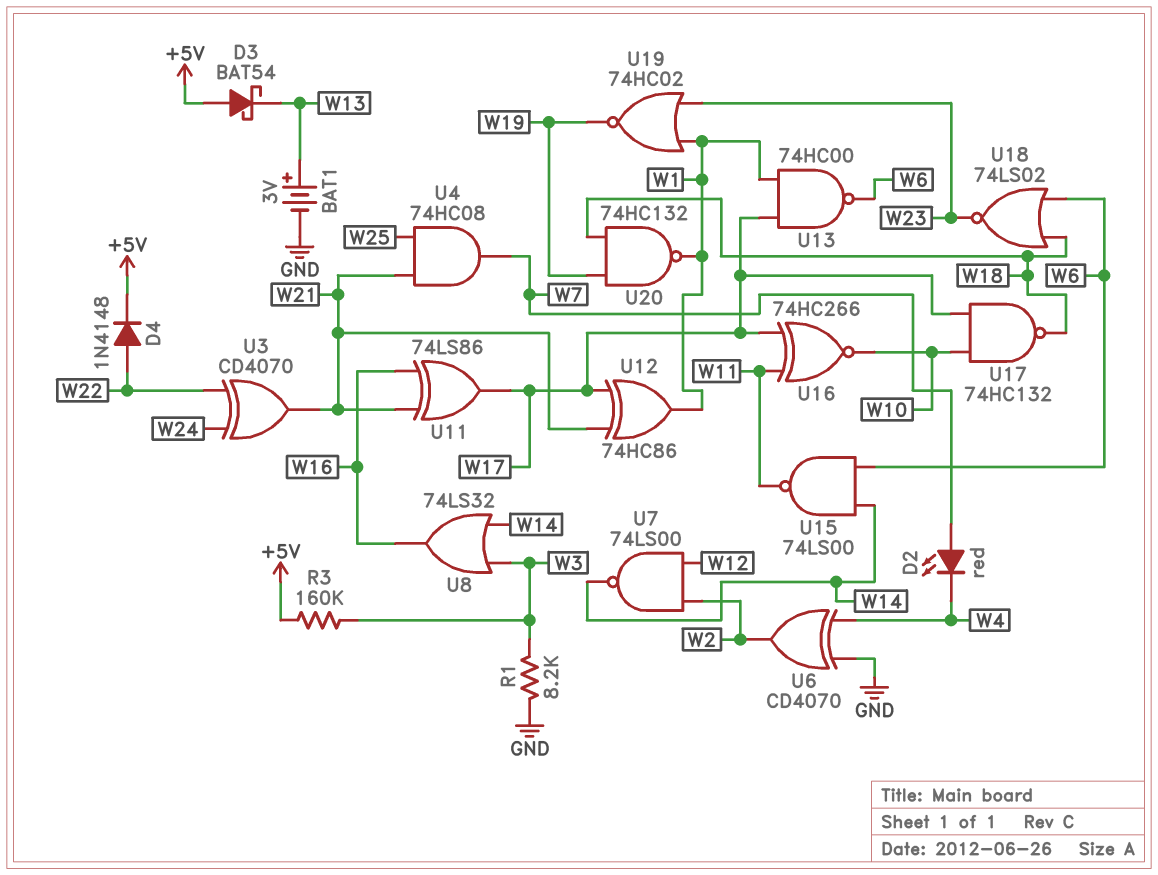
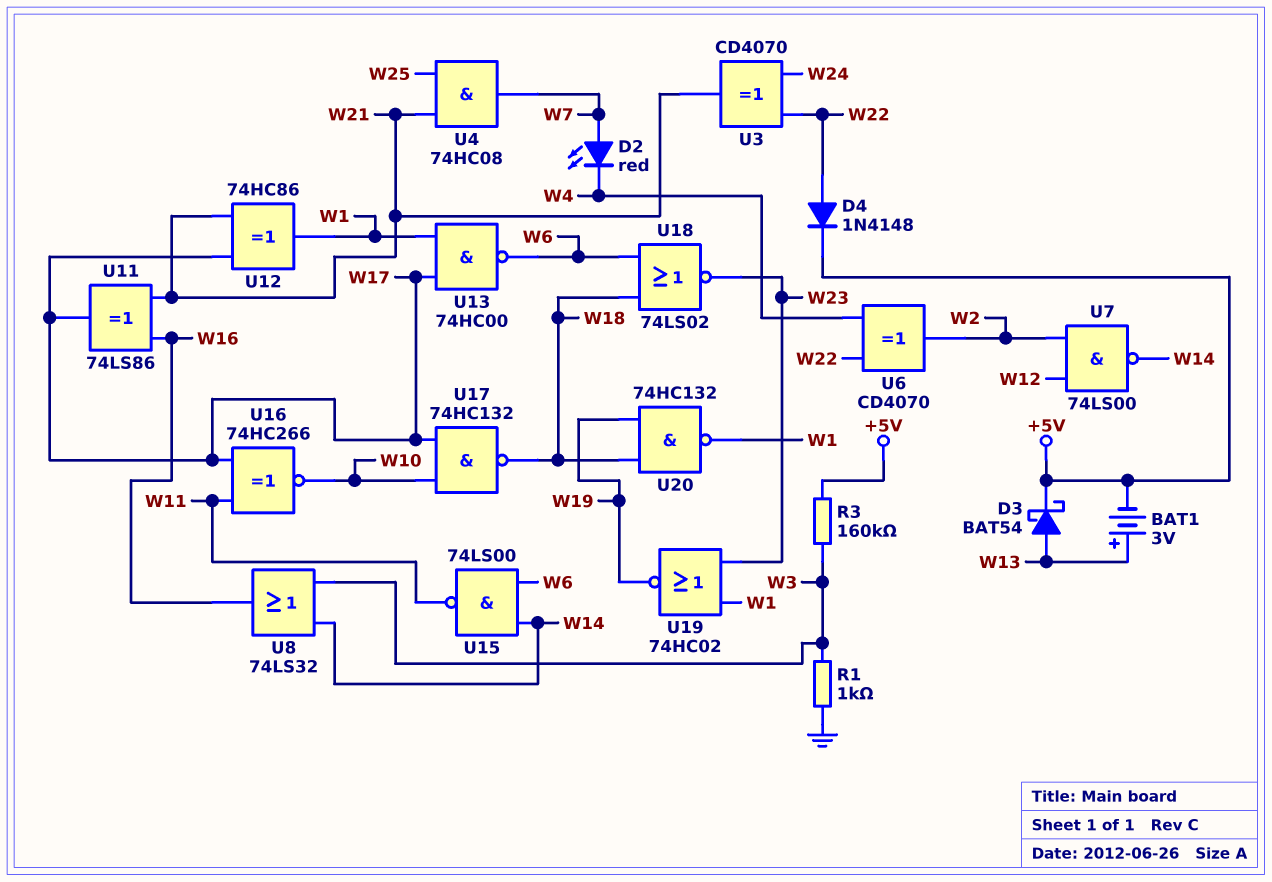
BAT1: 3V (plus W13, minus GND) -> 3V (plus W13, minus +5V)
D3: schottky BAT54 (A +5V, K W13) -> schottky BAT54 (A W13, K +5V)
R1: 8.2k (GND, W3) -> 1k (GND, W3)
U6: XOR CD4070 (in GND, in W4, out W2) -> XOR CD4070 (in W4, in W22, out W2)

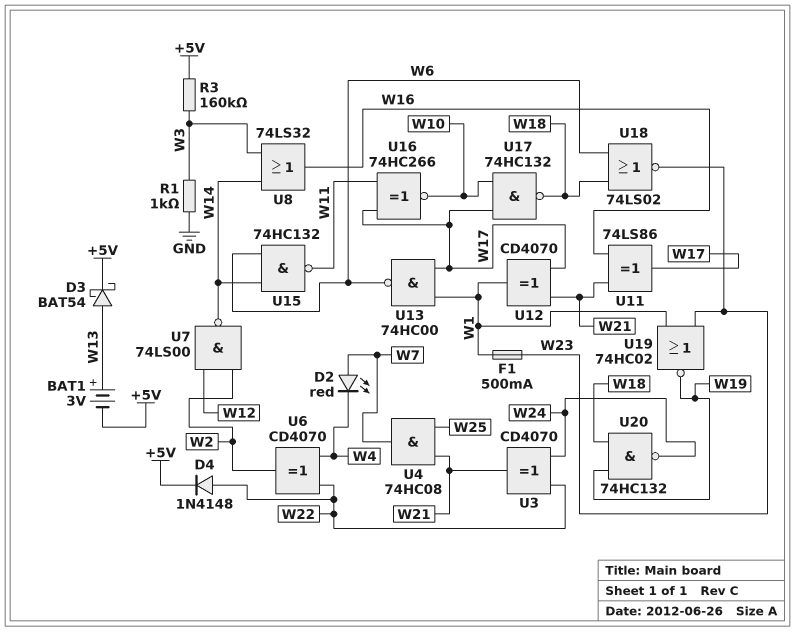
F1: none -> 500mA (W1, W23)
U12: XOR 74HC86 (in W17, in W21, out W1) -> XOR CD4070 (in W17, in W21, out W1)
U15: NAND 74LS00 (in W6, in W14, out W11) -> NAND 74HC132 (in W6, in W14, out W11)
U20: NAND 74HC132 (in W18, in W19, out W1) -> NAND 74HC132 (in W18, in W19, out W24)

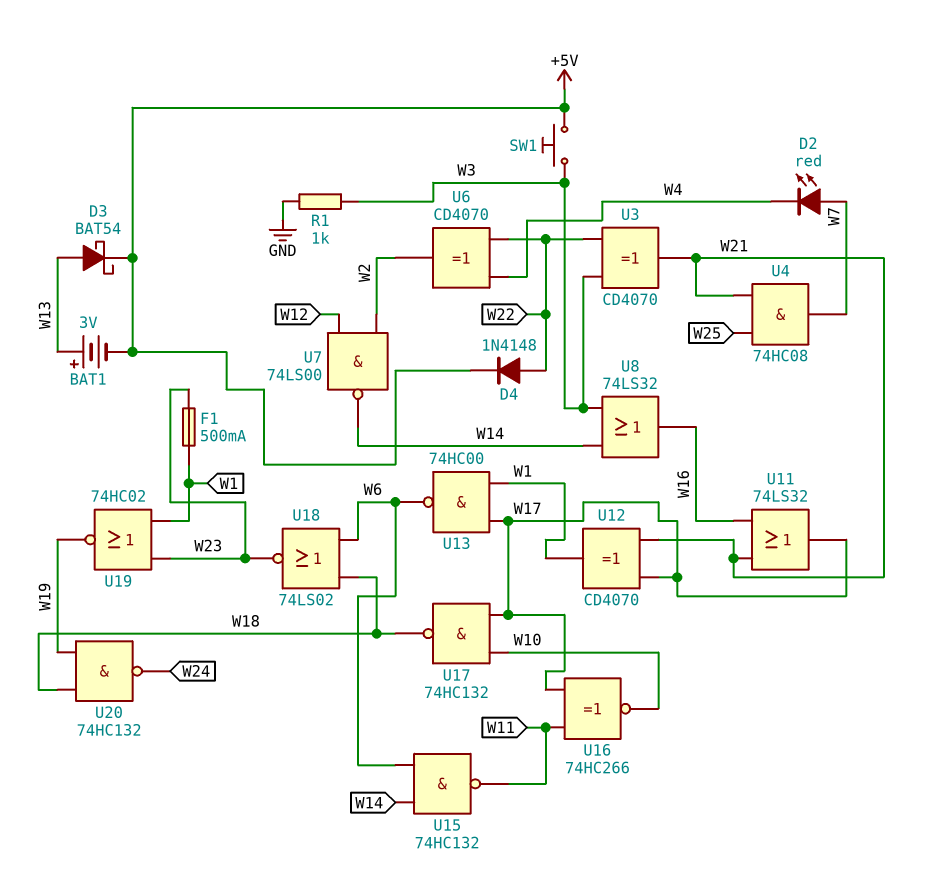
R3: 160k (+5V, W3) -> none
SW1: none -> button (+5V, W3)
U3: XOR CD4070 (in W22, in W24, out W21) -> XOR CD4070 (in W3, in W22, out W21)
U11: XOR 74LS86 (in W16, in W21, out W17) -> OR 74LS32 (in W16, in W21, out W17)

